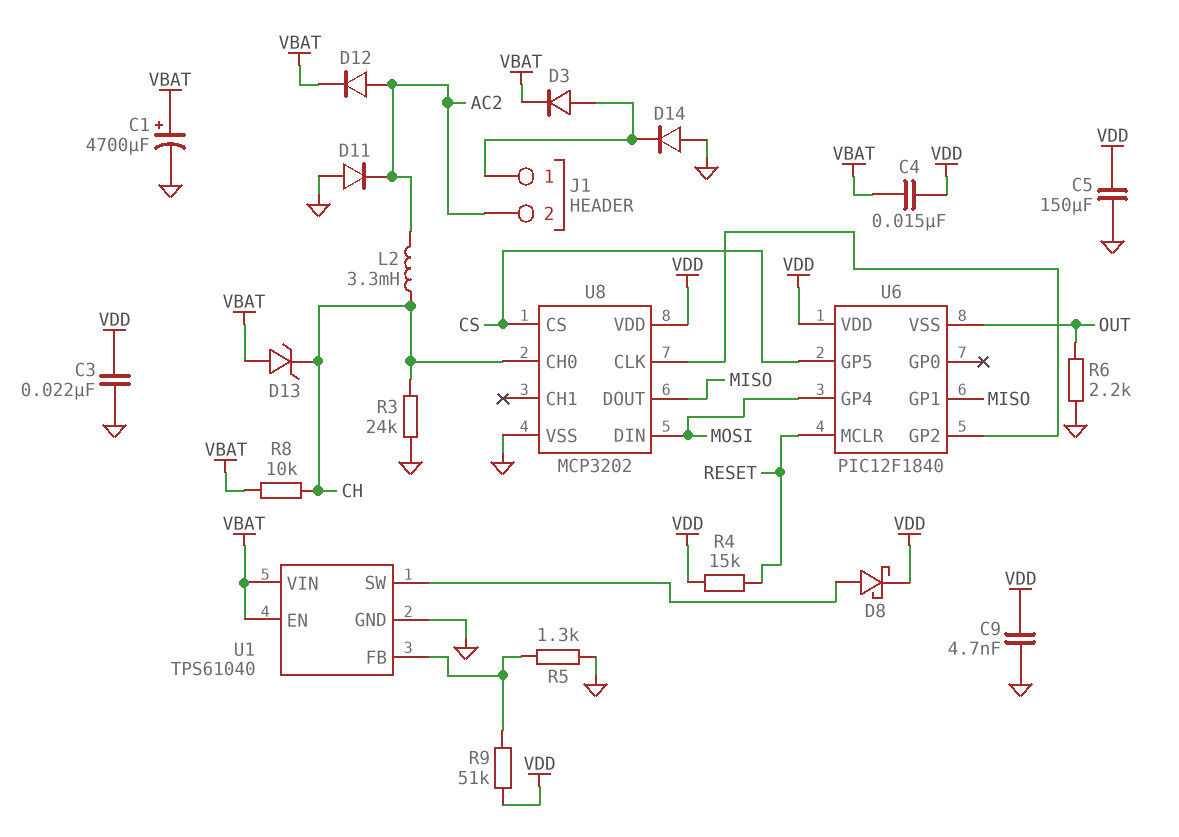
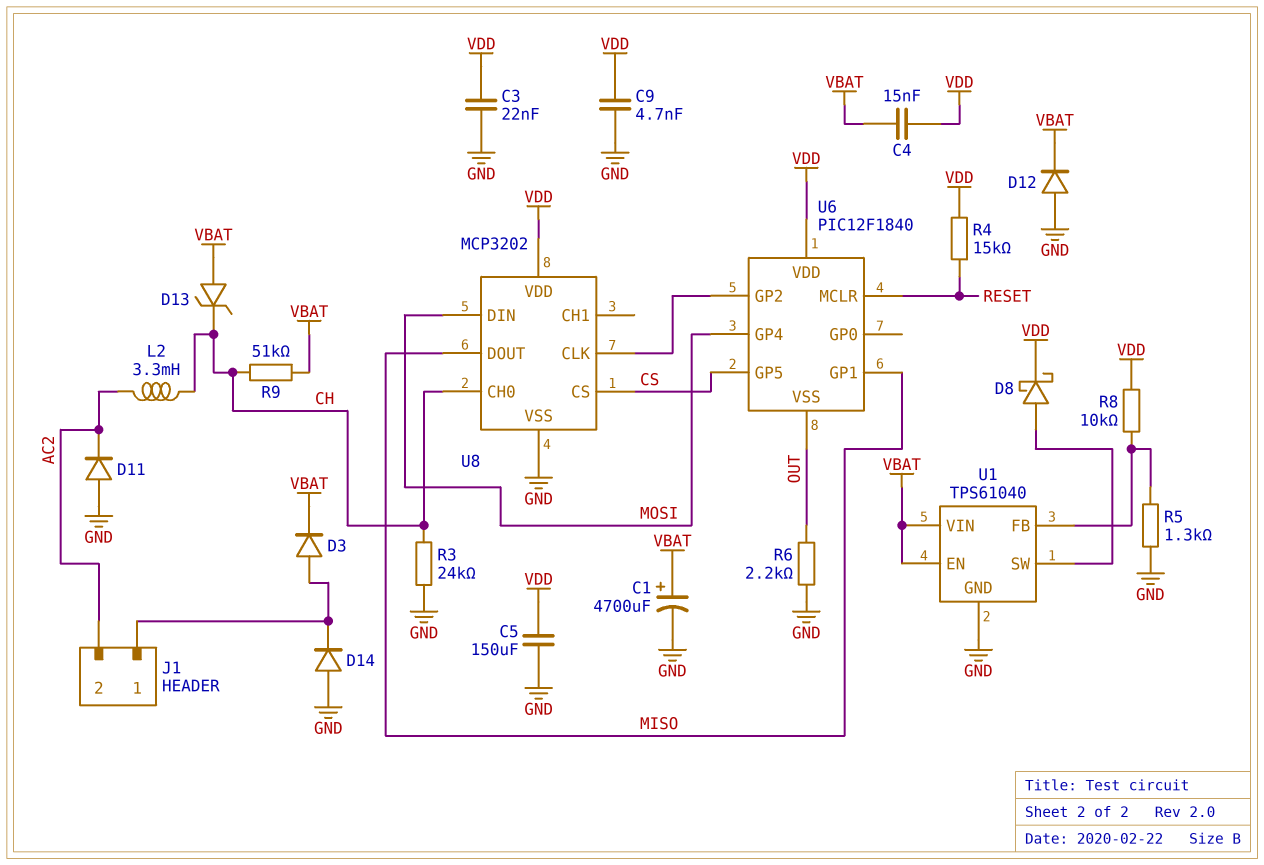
D12: diode (A AC2, K VBAT) -> diode (A GND, K VBAT)
R8: 10k (CH, VBAT) -> 10k (U1/FB, VDD)
R9: 51k (U1/FB, VDD) -> 51k (CH, VBAT)

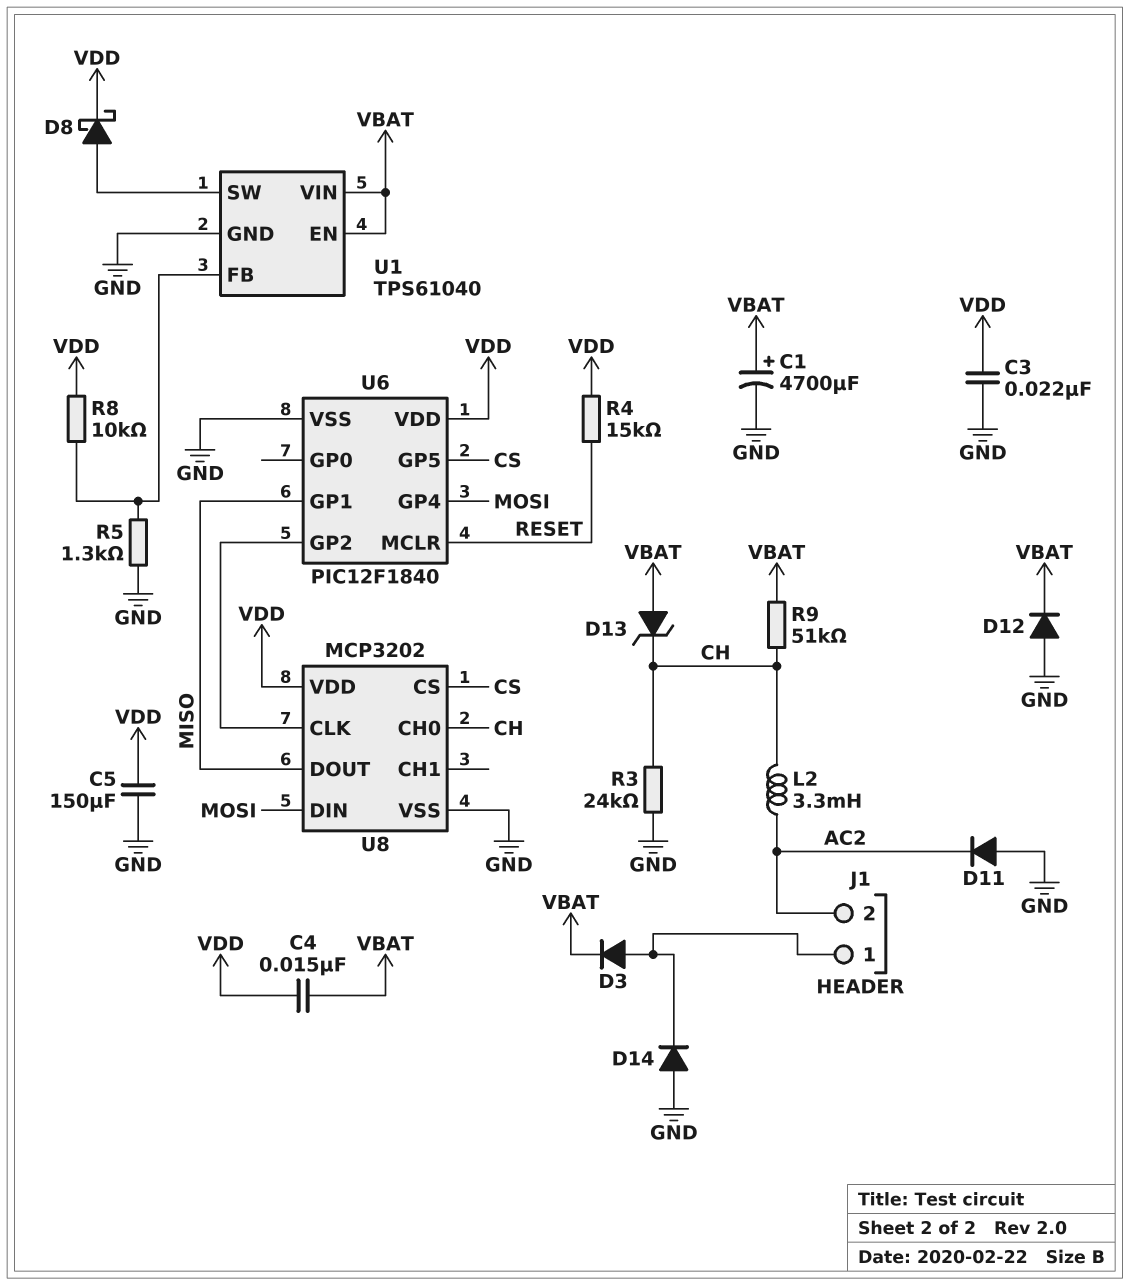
C9: 4.7nF (GND, VDD) -> none
R6: 2.2k (GND, OUT) -> none
U6 pin VSS: OUT -> GND

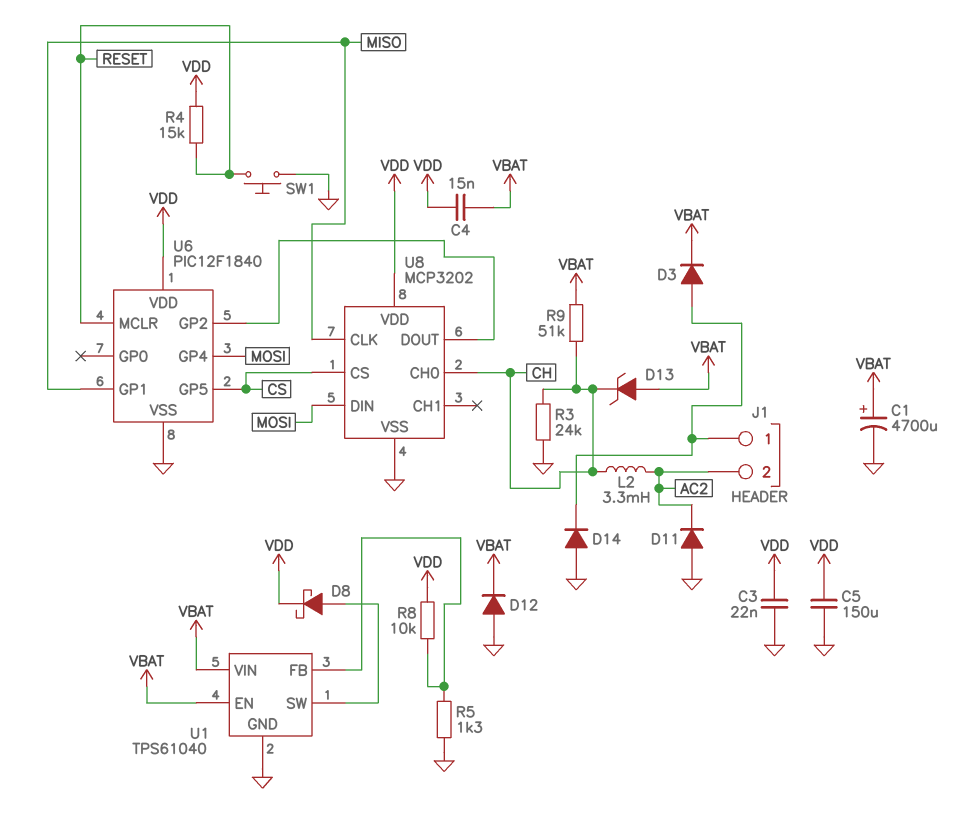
SW1: none -> button (GND, RESET)
U8 pin CLK: U6/GP2 -> MISO
U8 pin DOUT: MISO -> U6/GP2

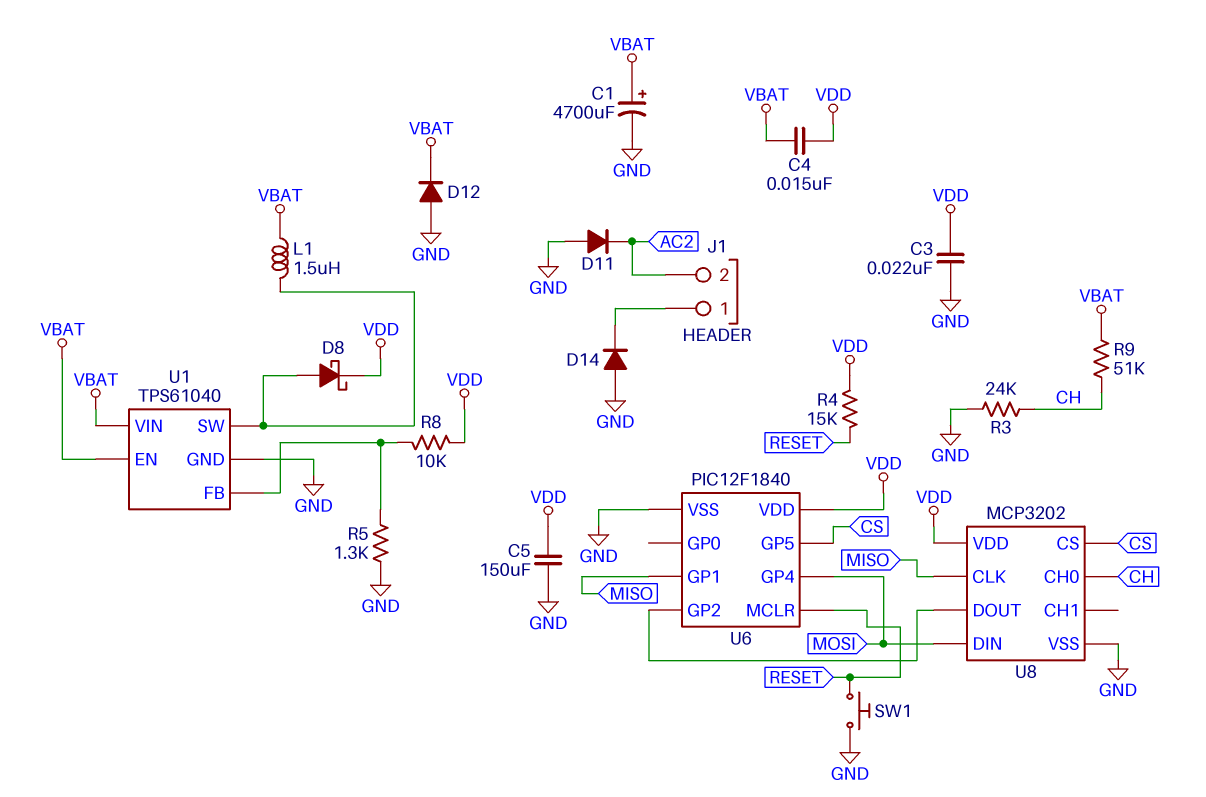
D3: diode (A J1/1, K VBAT) -> none
D13: zener (A VBAT, K CH) -> none
L1: none -> 1.5uH (U1/SW, VBAT)
L2: 3.3mH (AC2, CH) -> none

